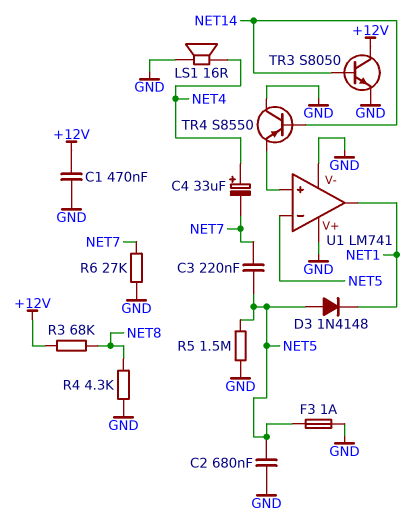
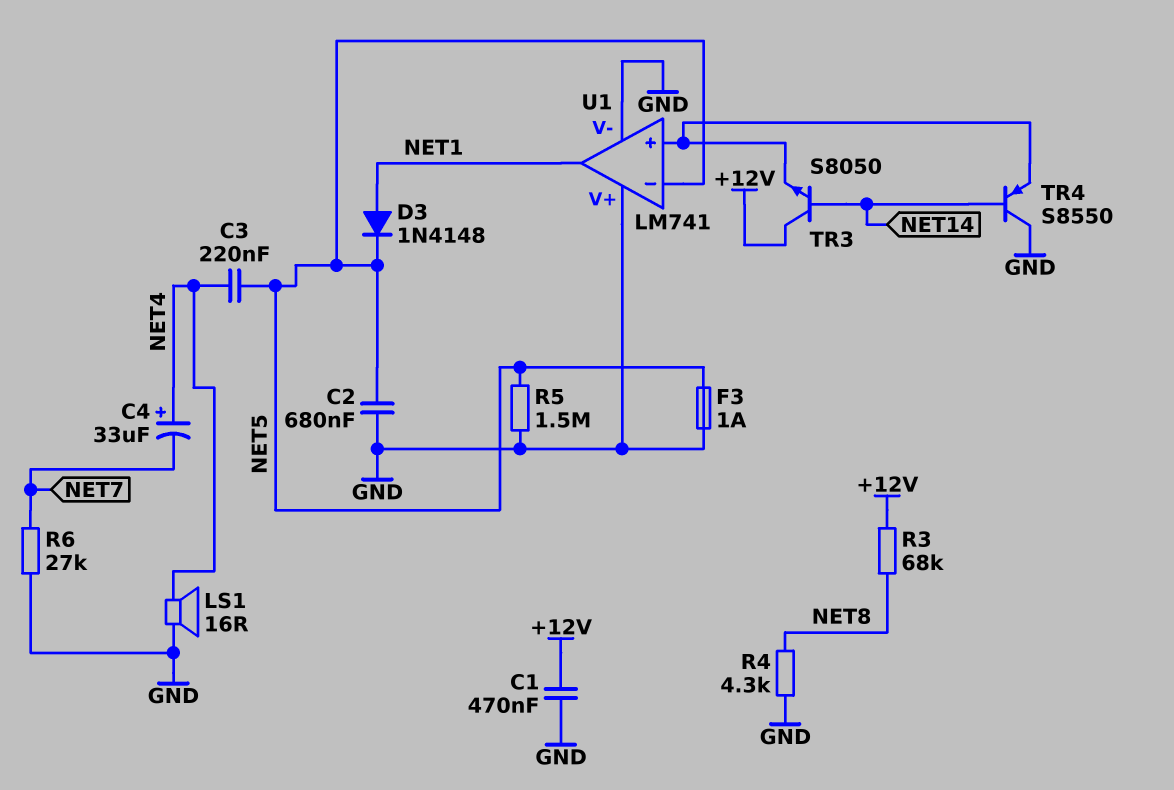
C3: 220nF (NET5, NET7) -> 220nF (NET4, NET5)
D3: diode 1N4148 (A NET5, K NET1) -> diode 1N4148 (A NET1, K NET5)
TR3: NPN S8050 (B NET14, C +12V, E GND) -> NPN S8050 (B NET14, C +12V, E U1/in+)

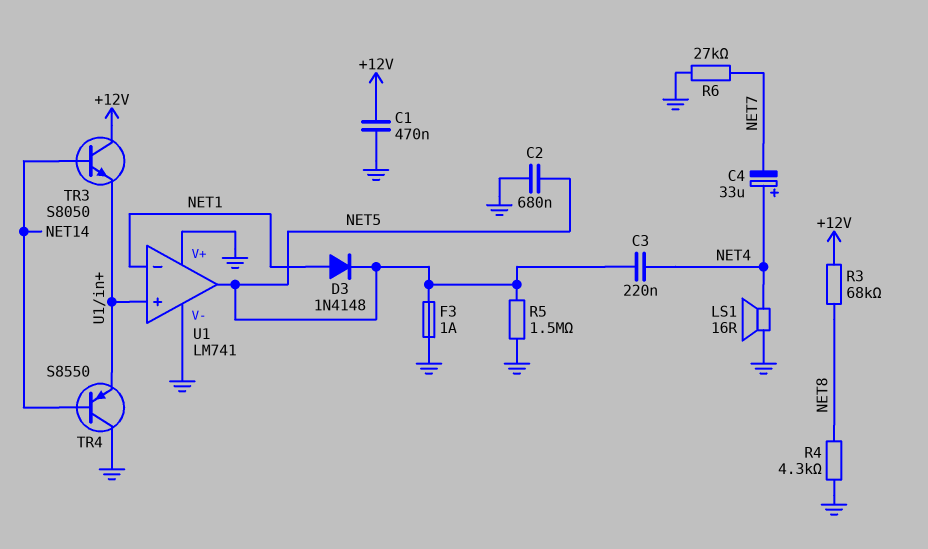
U1 pin in-: NET5 -> NET1
U1 pin out: NET1 -> NET5

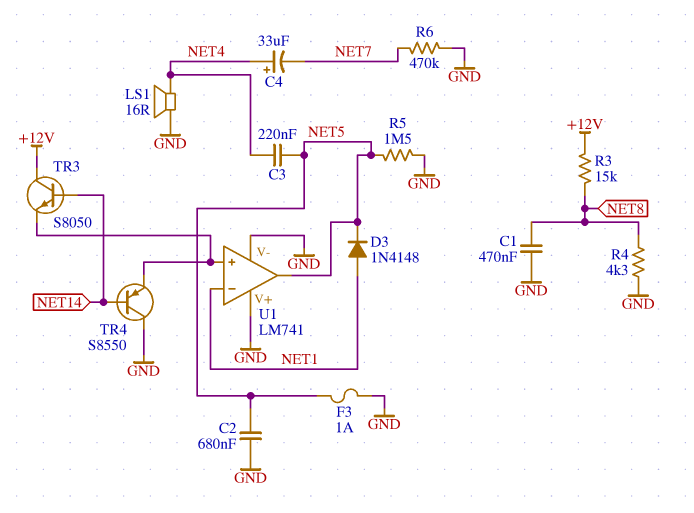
C1: 470nF (+12V, GND) -> 470nF (GND, NET8)
R3: 68k (+12V, NET8) -> 15k (+12V, NET8)
R6: 27k (GND, NET7) -> 470k (GND, NET7)

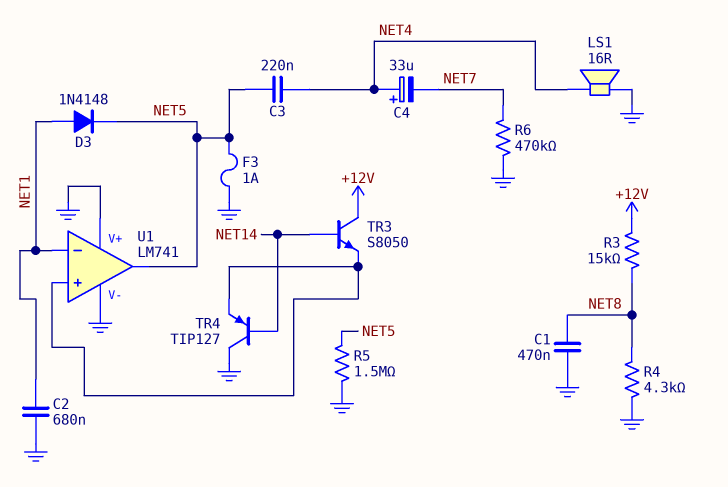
C2: 680nF (GND, NET5) -> 680nF (GND, NET1)
TR4: PNP S8550 (B NET14, C GND, E U1/in+) -> PNP TIP127 (B NET14, C GND, E U1/in+)

